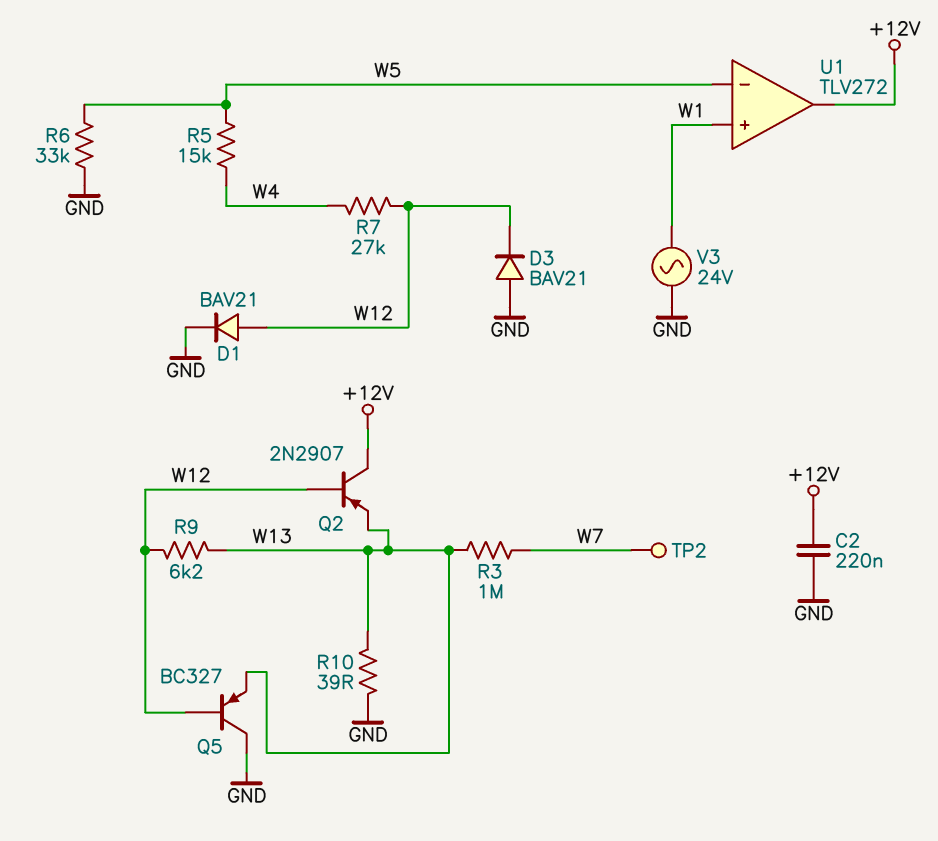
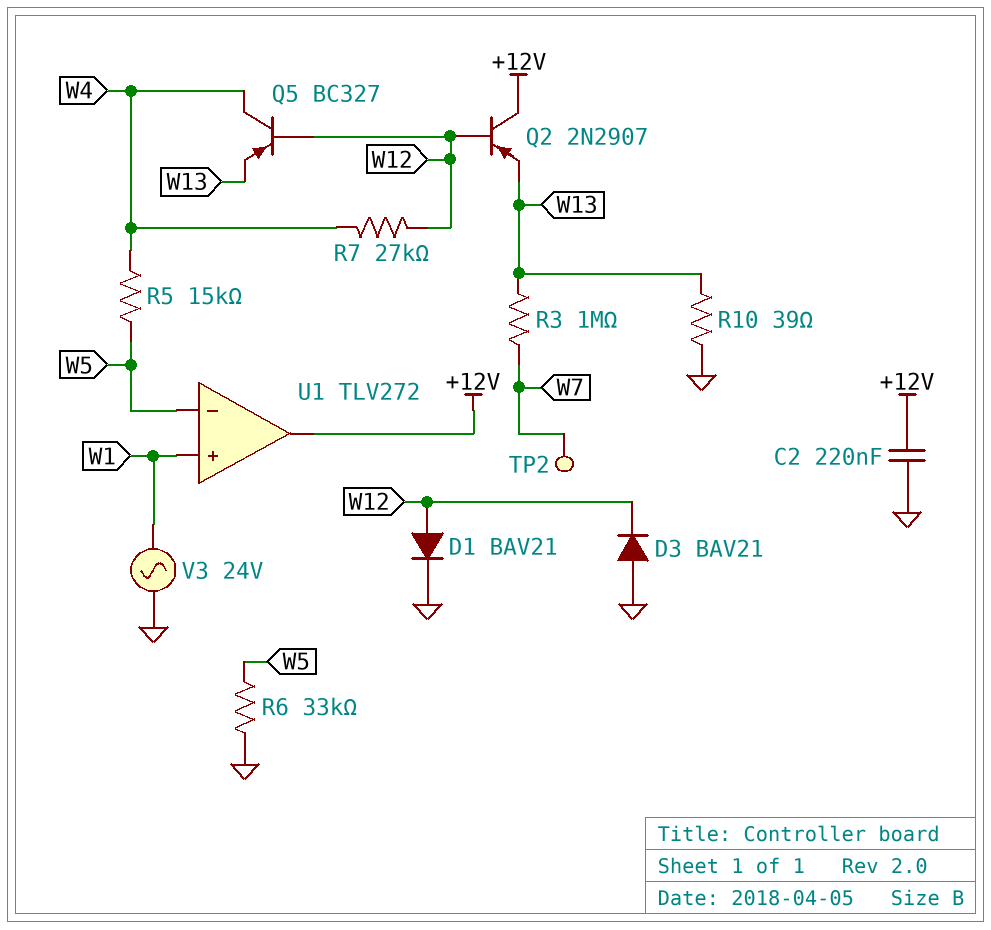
Q5: PNP BC327 (B W12, C GND, E W13) -> PNP BC327 (B W12, C W4, E W13)
R9: 6.2k (W12, W13) -> none

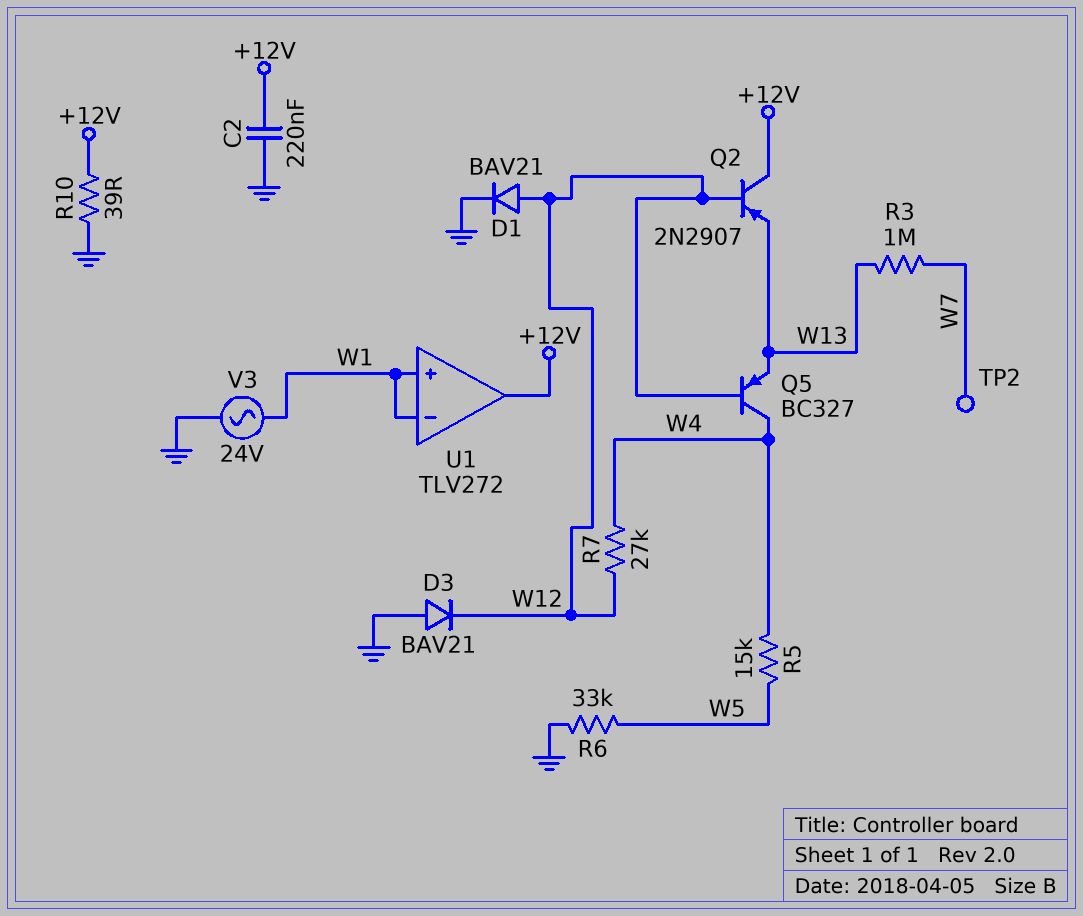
R10: 39 (GND, W13) -> 39 (+12V, GND)
U1 pin in-: W5 -> W1

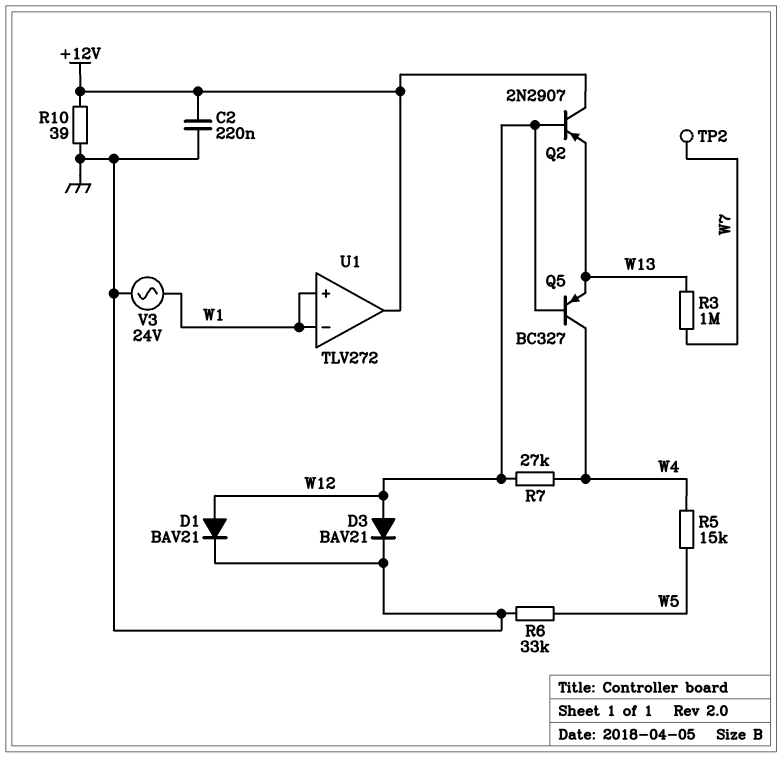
D3: diode BAV21 (A GND, K W12) -> diode BAV21 (A W12, K GND)

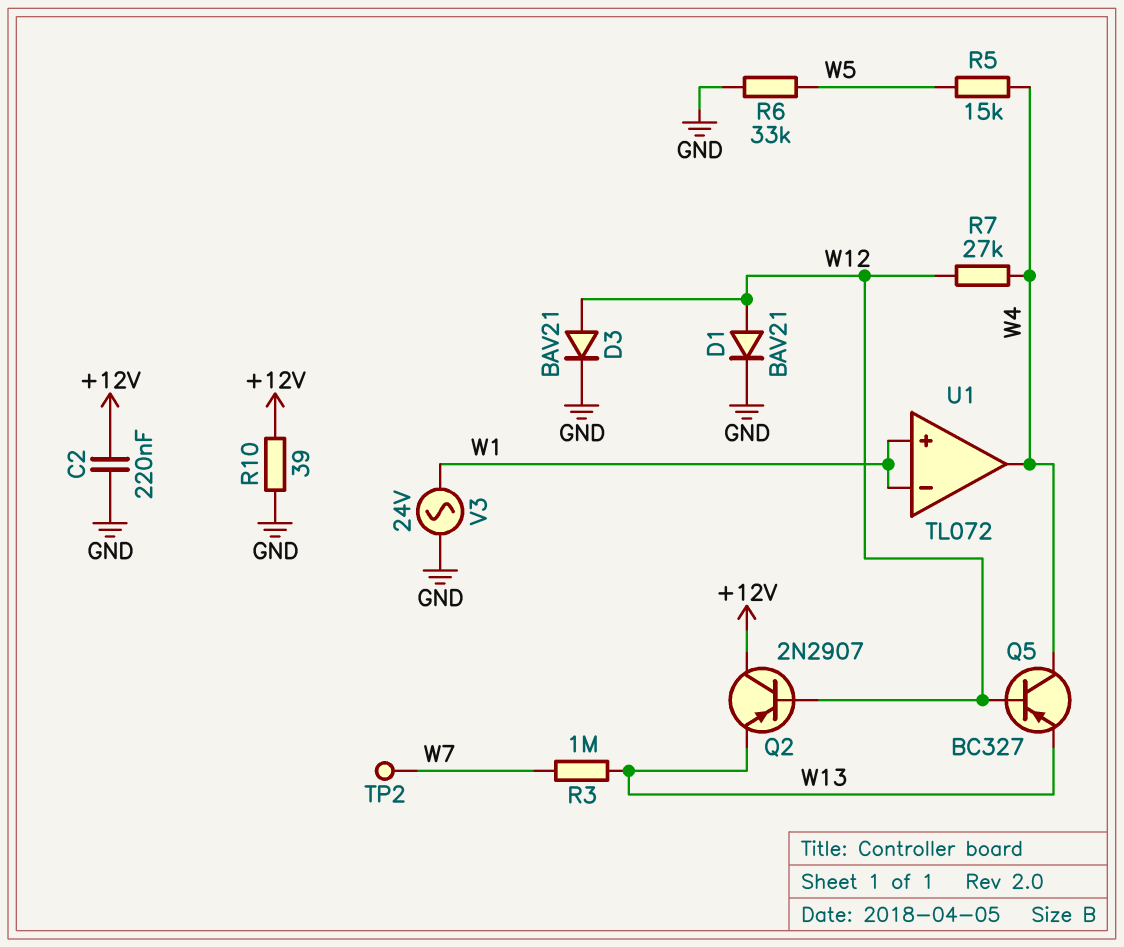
U1: TLV272 -> TL072
U1 pin out: +12V -> W4

